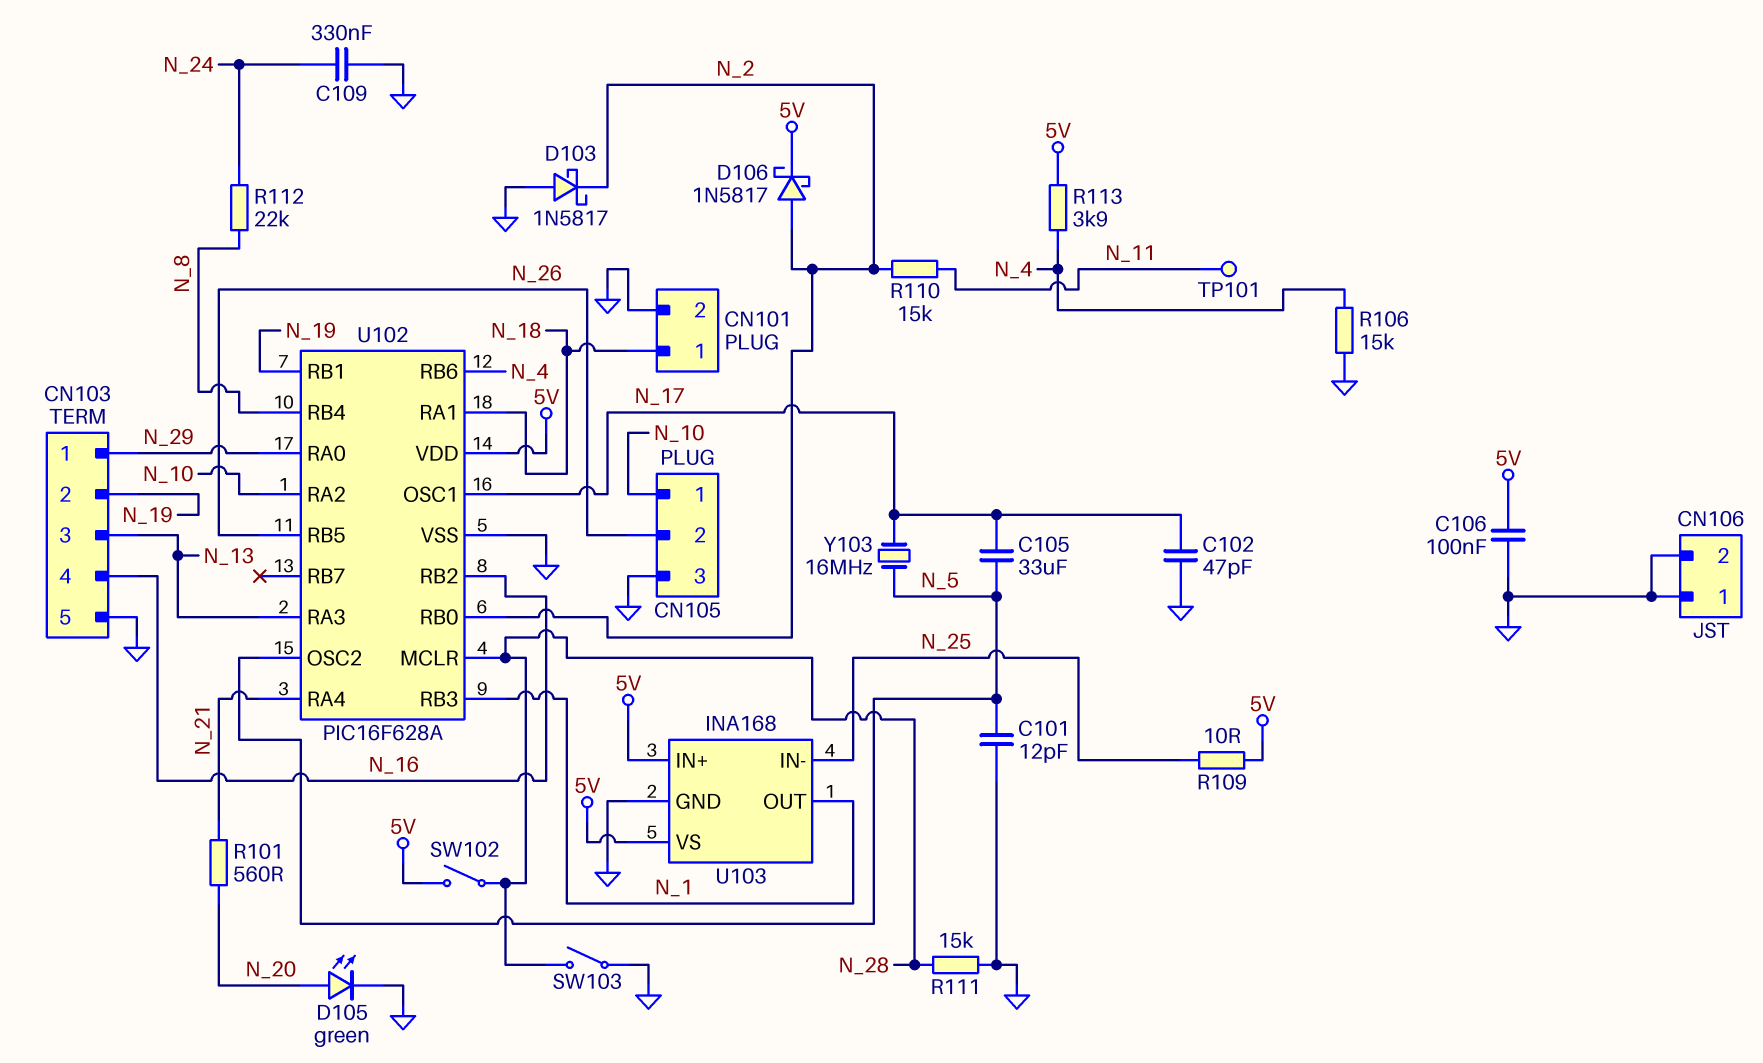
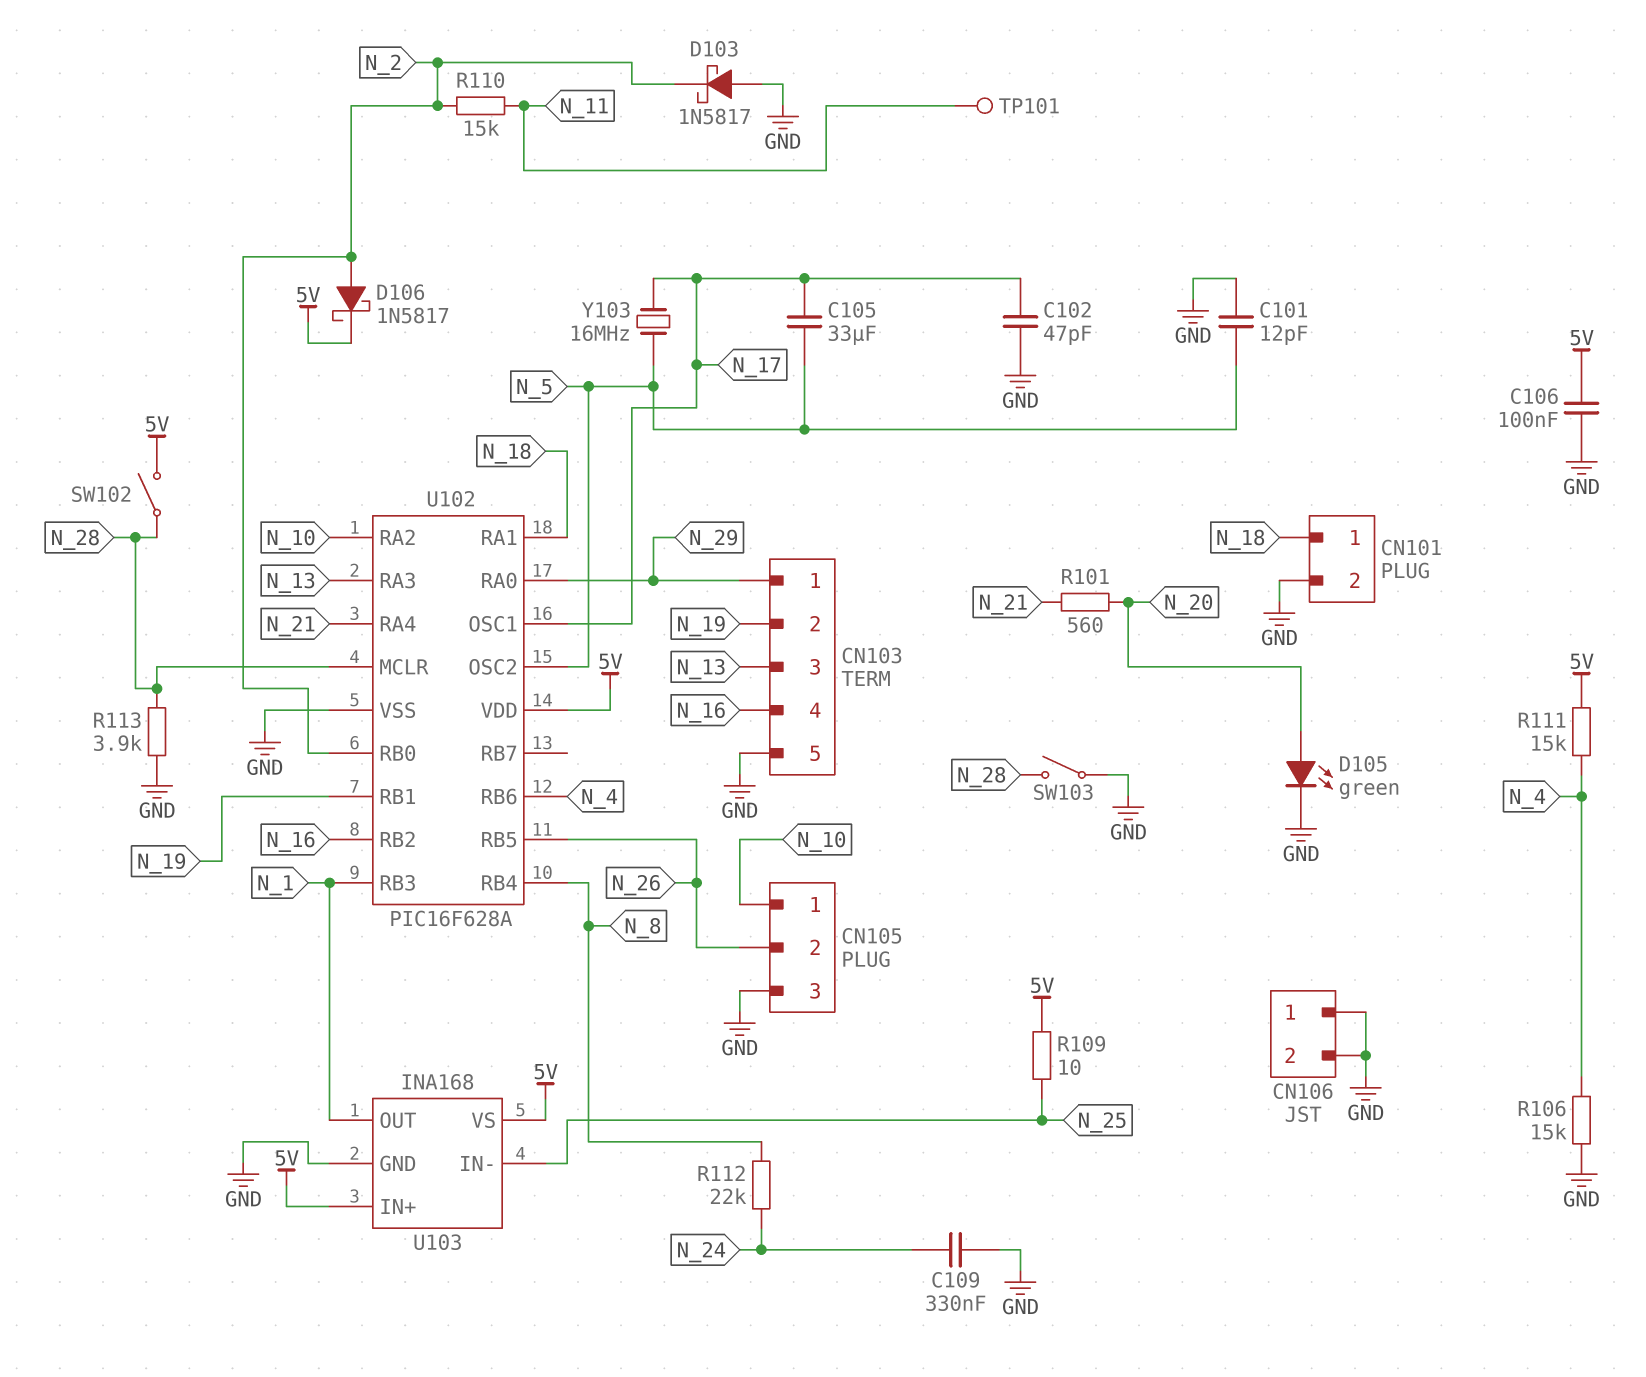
R111: 15k (GND, N_28) -> 15k (5V, N_4)
R113: 3.9k (5V, N_4) -> 3.9k (GND, N_28)

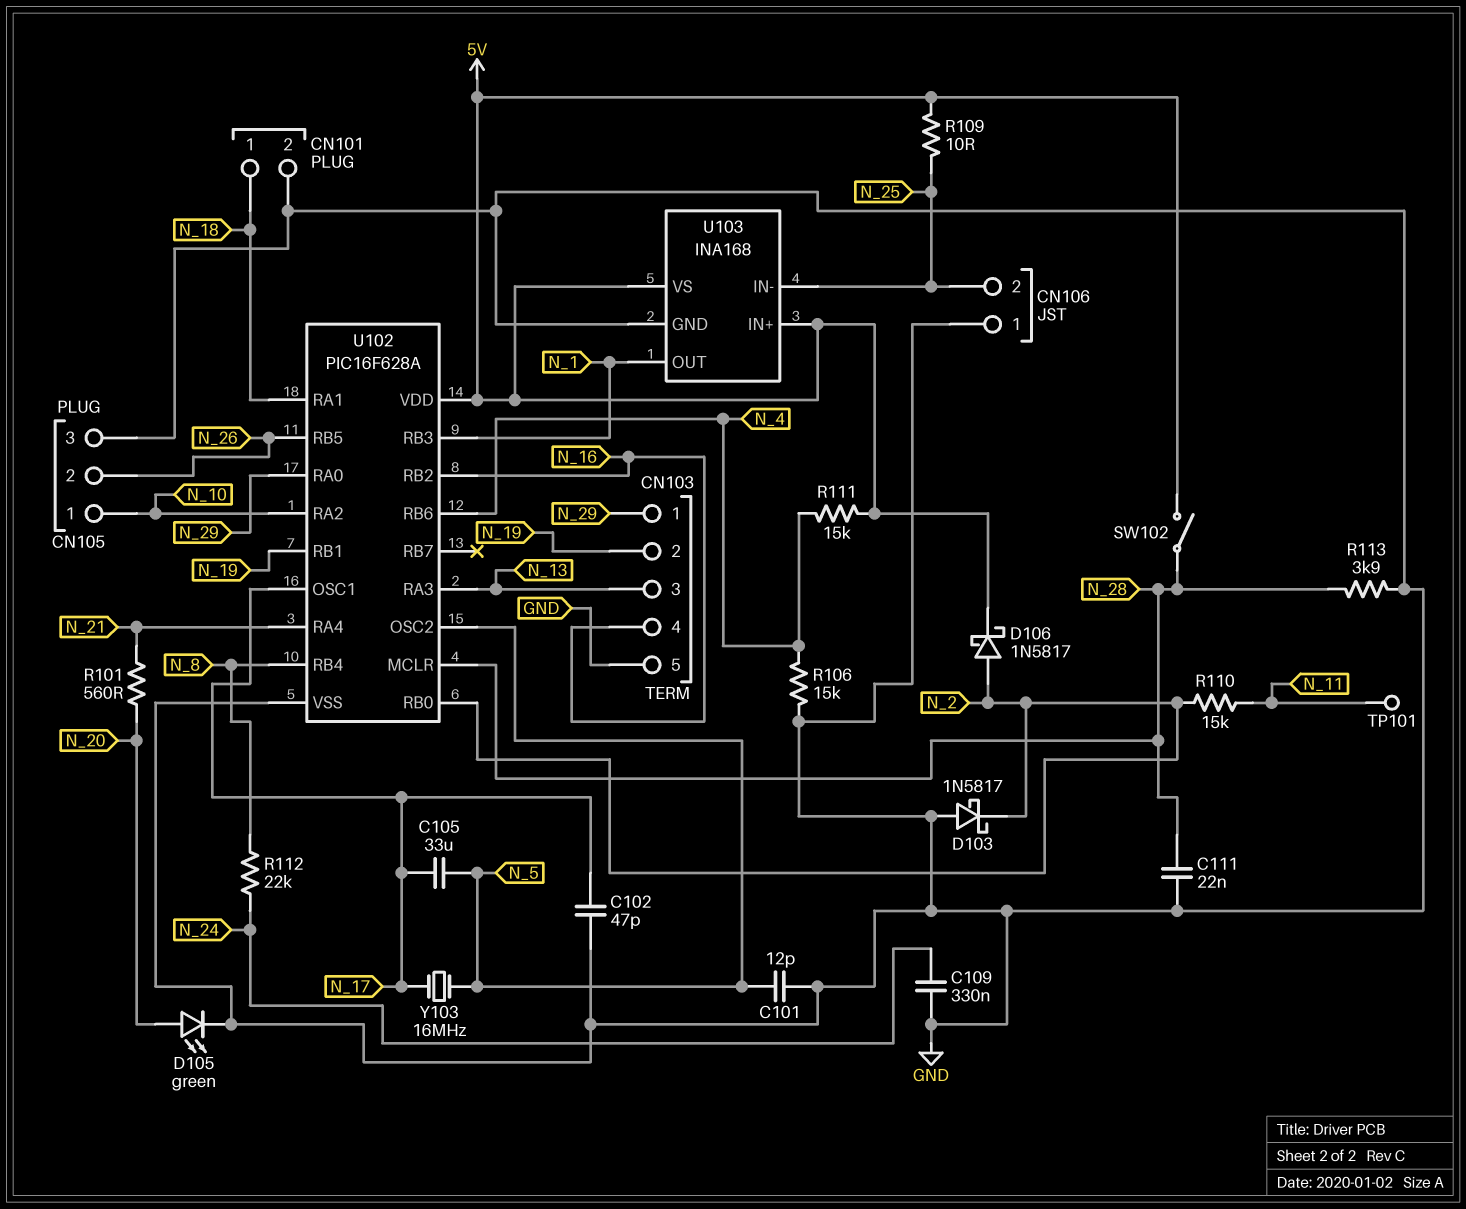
C106: 100nF (5V, GND) -> none
C111: none -> 22nF (GND, N_28)
CN106 pin 2: GND -> N_25
SW103: switch (GND, N_28) -> none

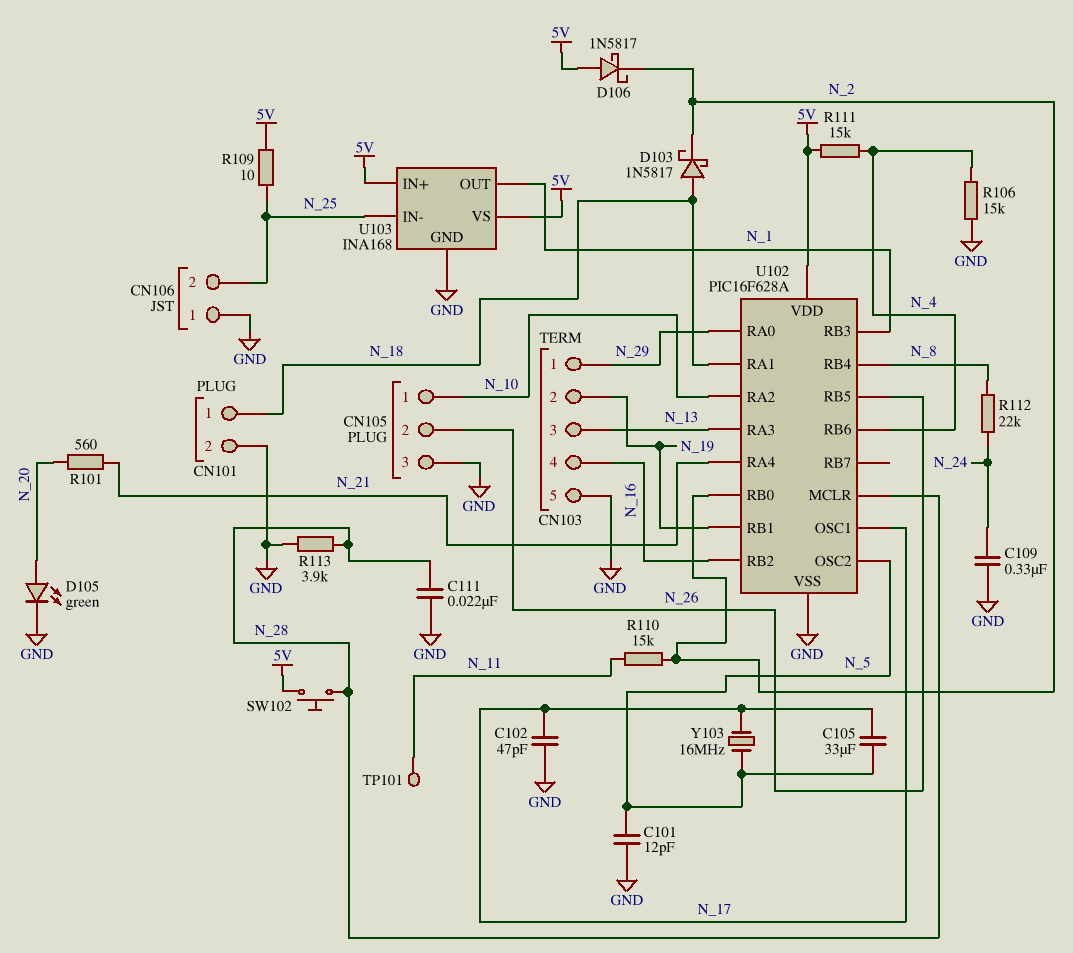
D103: schottky 1N5817 (A GND, K N_2) -> schottky 1N5817 (A N_18, K N_2)
D106: schottky 1N5817 (A N_2, K 5V) -> schottky 1N5817 (A 5V, K N_2)
SW102: switch (5V, N_28) -> button (5V, N_28)

